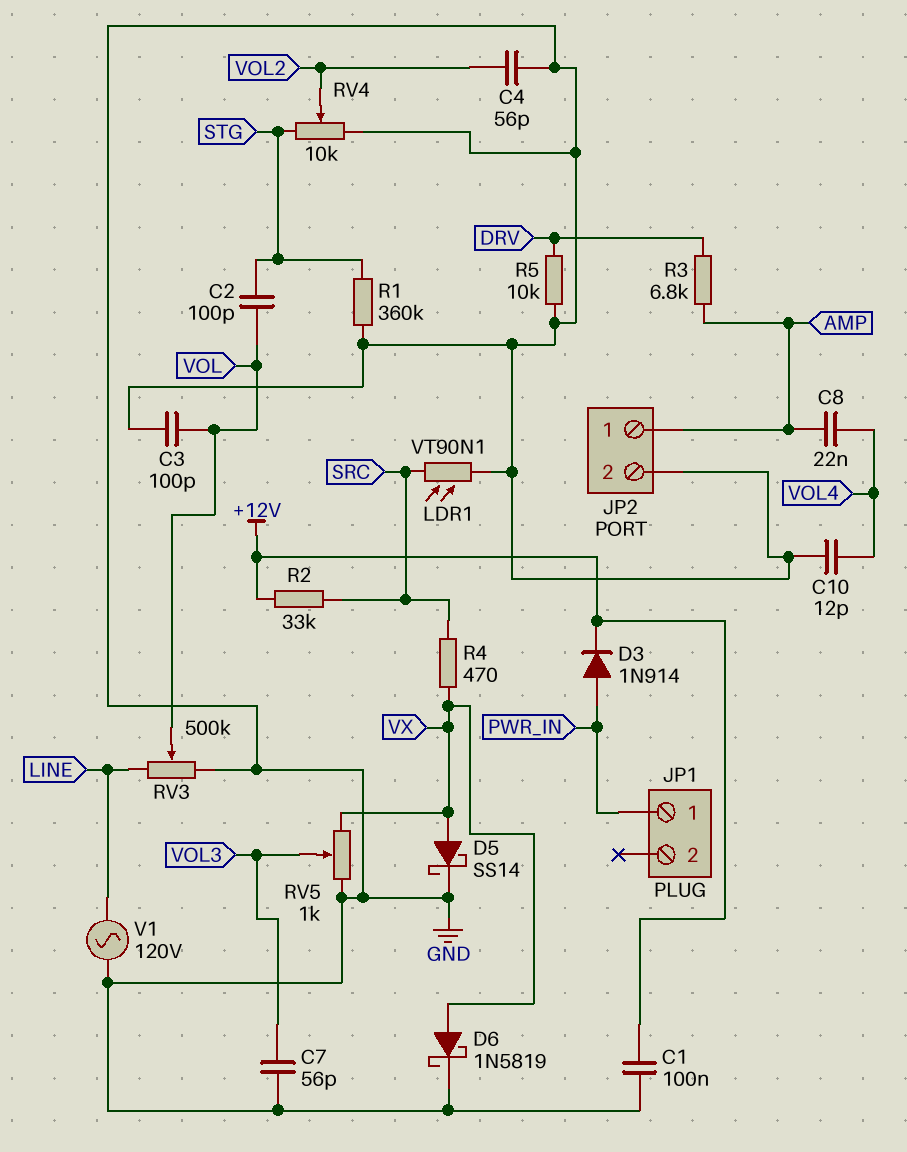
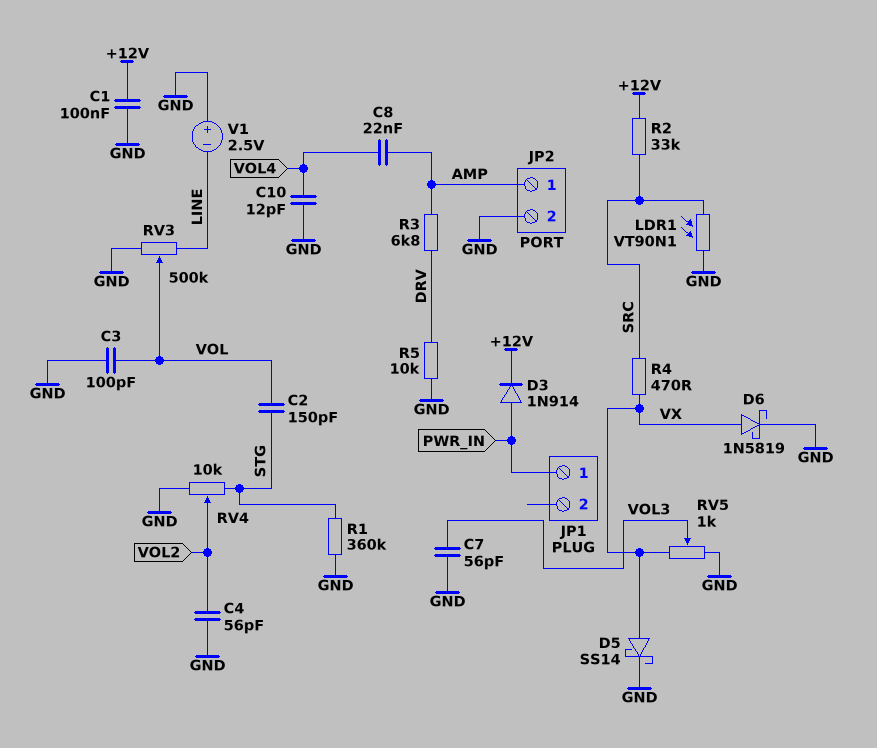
C2: 100pF (STG, VOL) -> 150pF (STG, VOL)
V1: AC 120V (GND, LINE) -> 2.5V (plus GND, minus LINE)

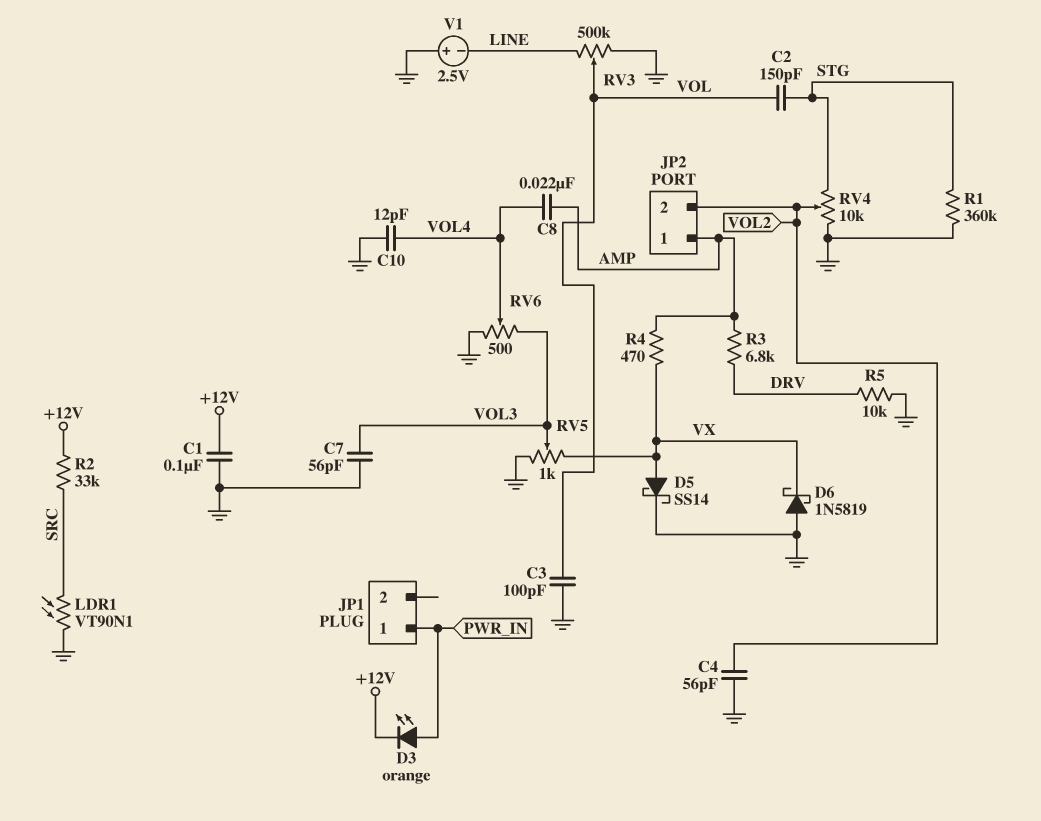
D3: diode 1N914 (A PWR_IN, K +12V) -> LED orange (A PWR_IN, K +12V)
D6: schottky 1N5819 (A VX, K GND) -> schottky 1N5819 (A GND, K VX)
JP2 pin 2: GND -> VOL2
R4: 470 (SRC, VX) -> 470 (AMP, VX)
RV6: none -> 500 (GND, VOL3, wiper VOL4)

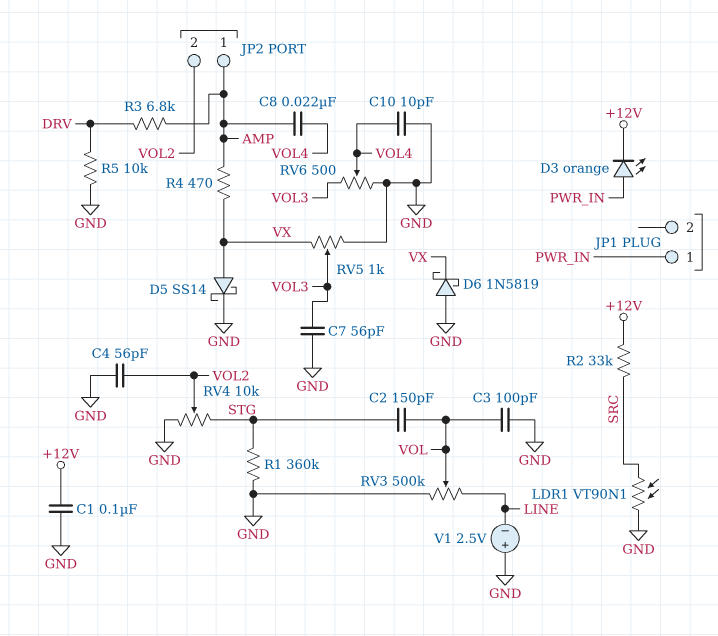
C10: 12pF (GND, VOL4) -> 10pF (GND, VOL4)

